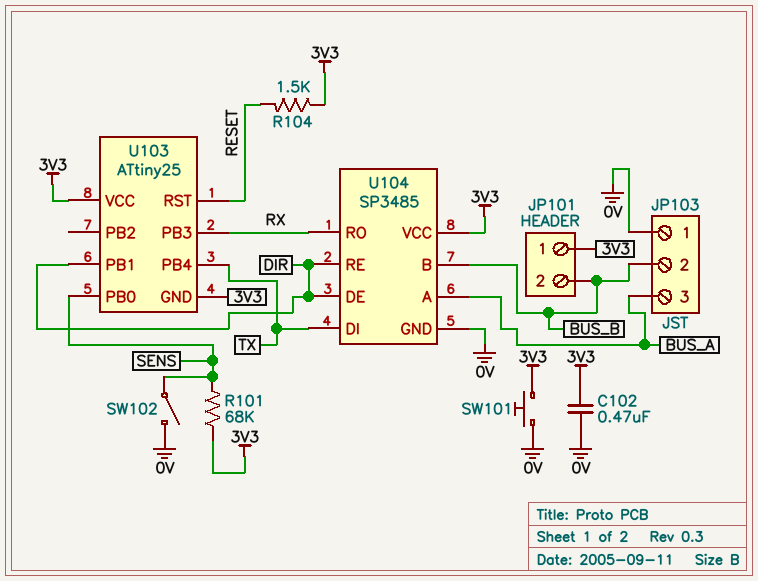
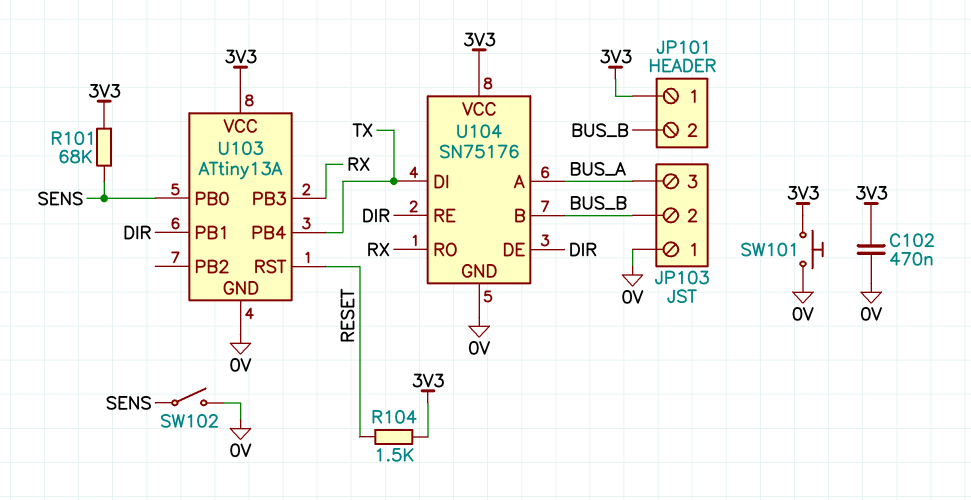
U103: ATtiny25 -> ATtiny13A
U103 pin GND: 3V3 -> 0V
U104: SP3485 -> SN75176

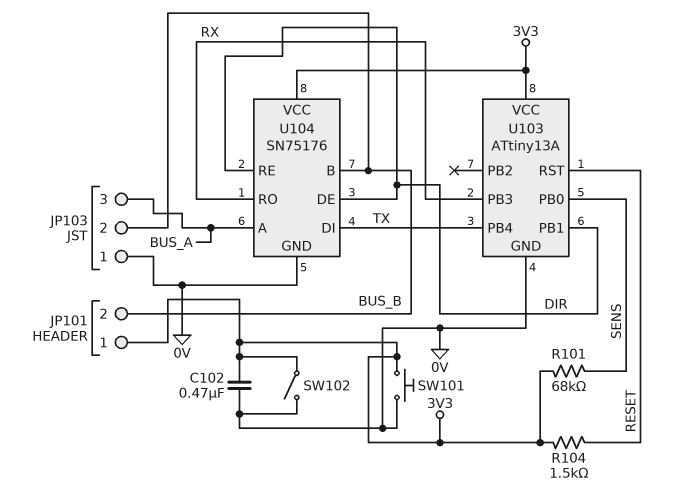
SW102: switch (0V, SENS) -> switch (0V, 3V3)

